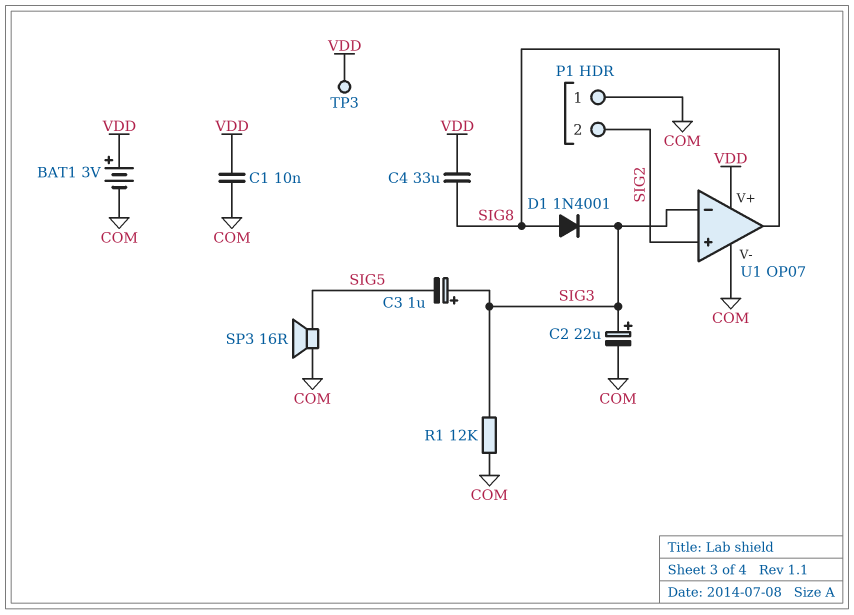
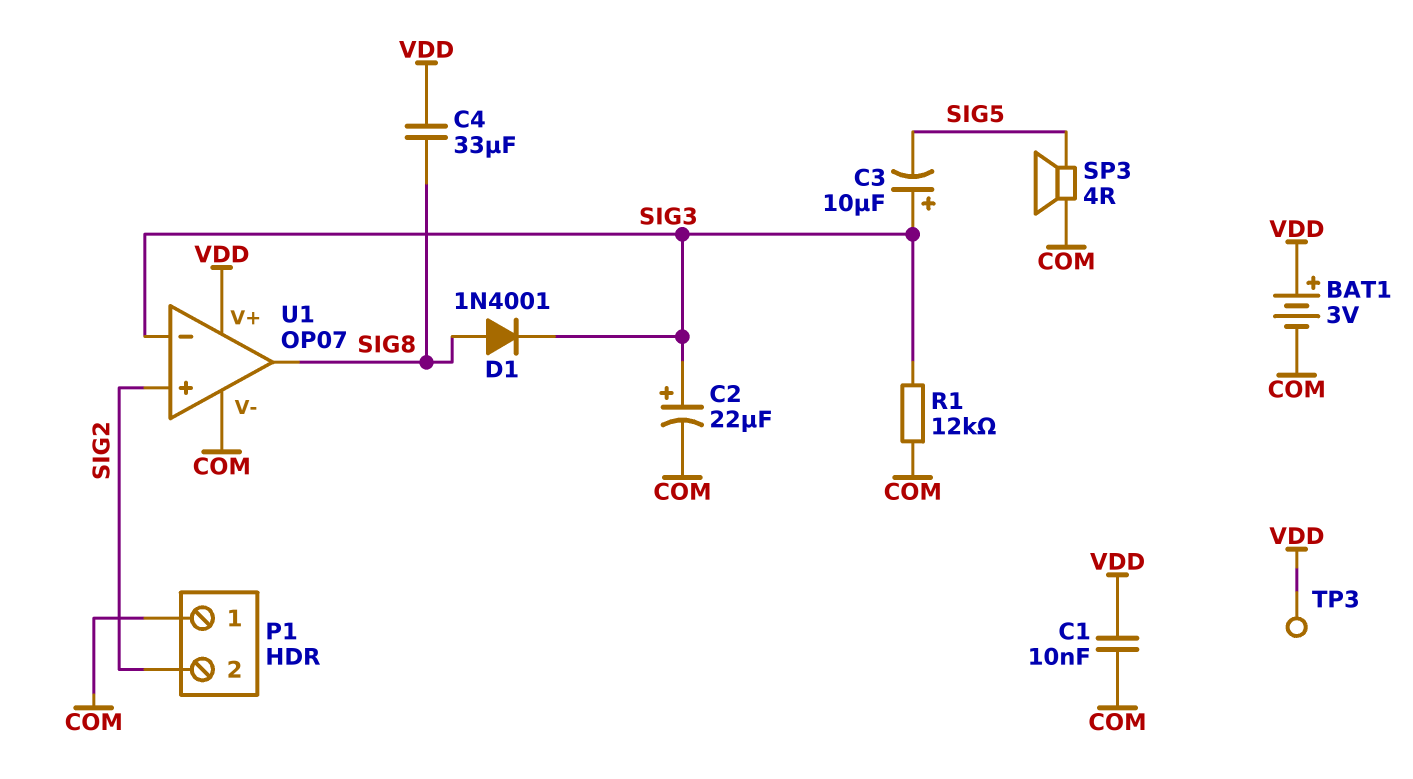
C3: 1uF (plus SIG3, minus SIG5) -> 10uF (plus SIG3, minus SIG5)
SP3: speaker 16R (COM, SIG5) -> speaker 4R (COM, SIG5)

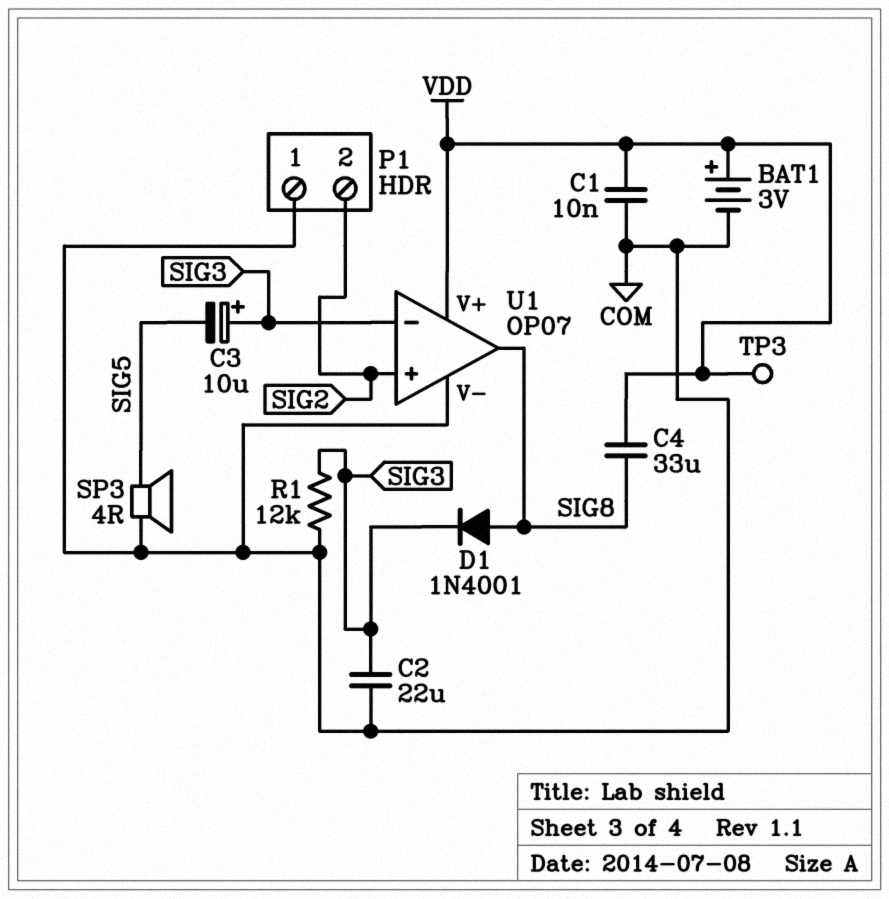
C2: 22uF (plus SIG3, minus COM) -> 22uF (COM, SIG3)

